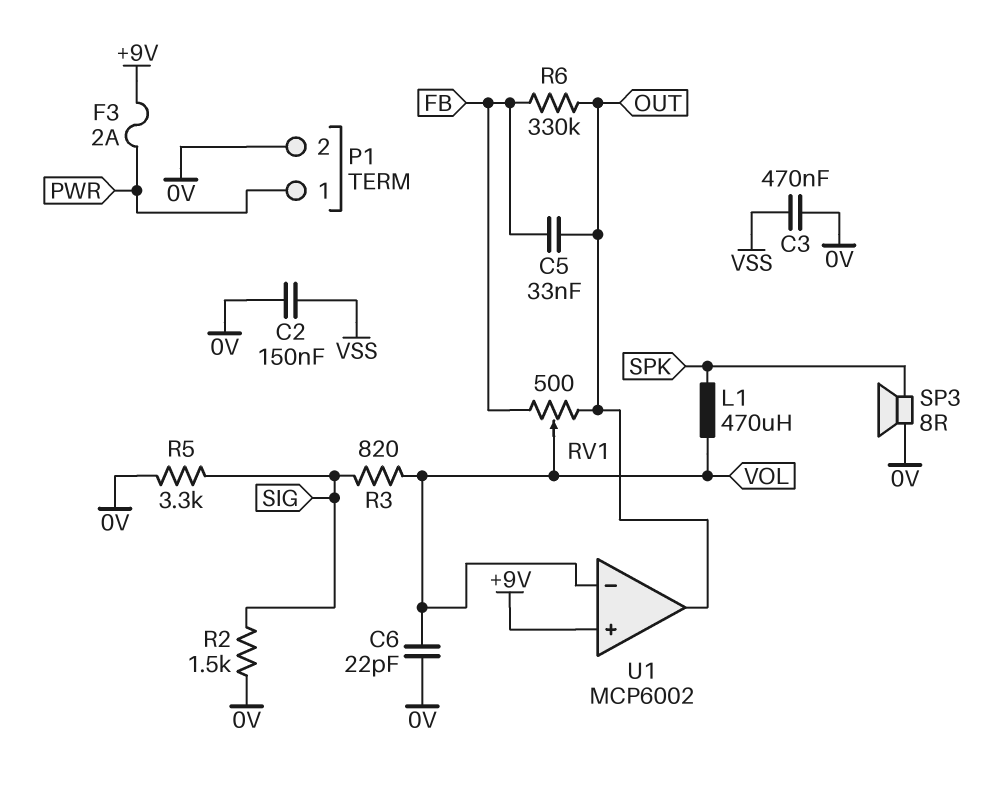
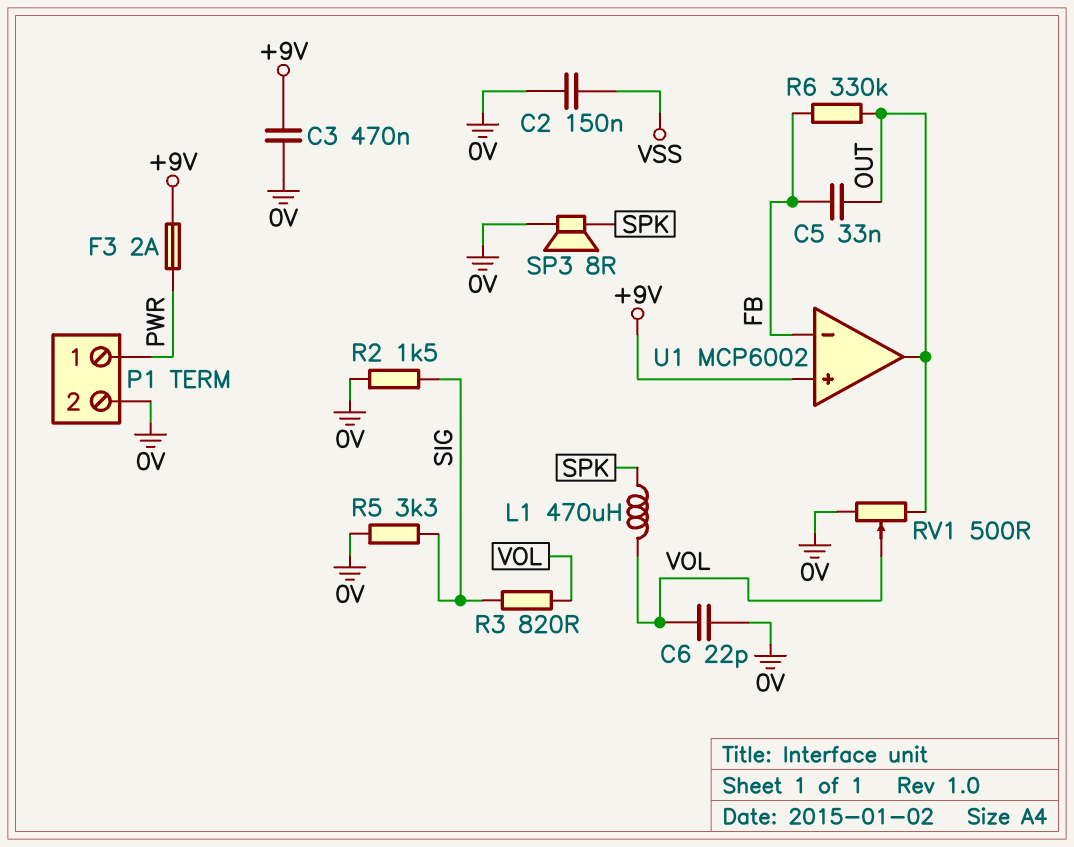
C3: 470nF (0V, VSS) -> 470nF (+9V, 0V)
RV1: 500 (FB, OUT, wiper VOL) -> 500 (0V, OUT, wiper VOL)
U1 pin in-: VOL -> FB

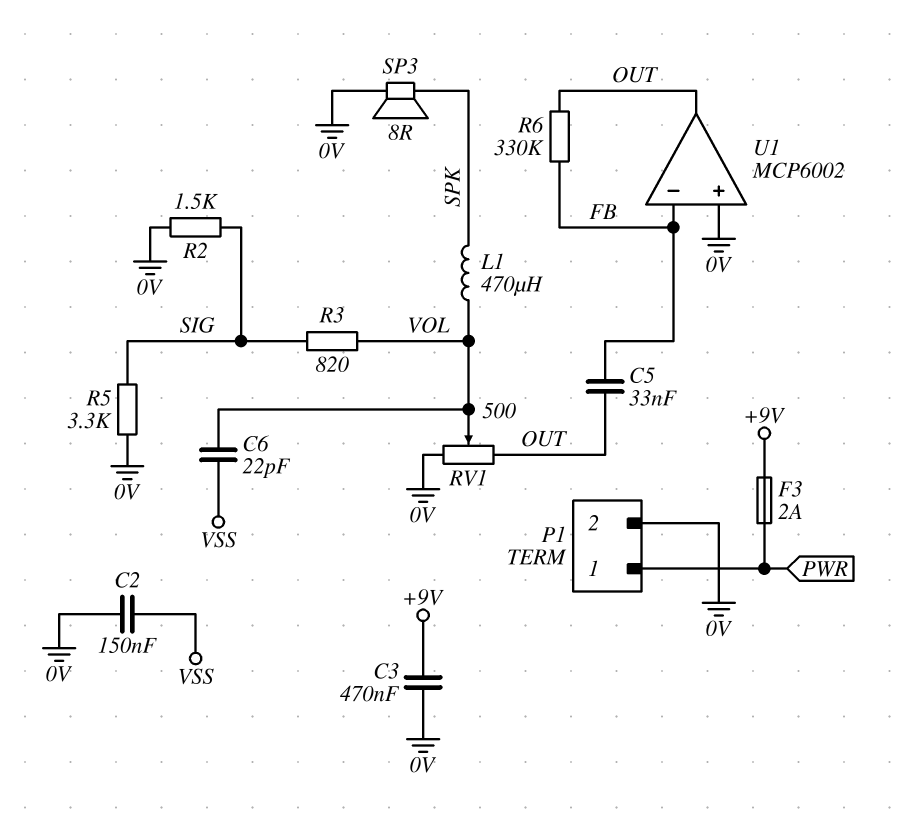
C6: 22pF (0V, VOL) -> 22pF (VOL, VSS)
U1 pin in+: +9V -> 0V

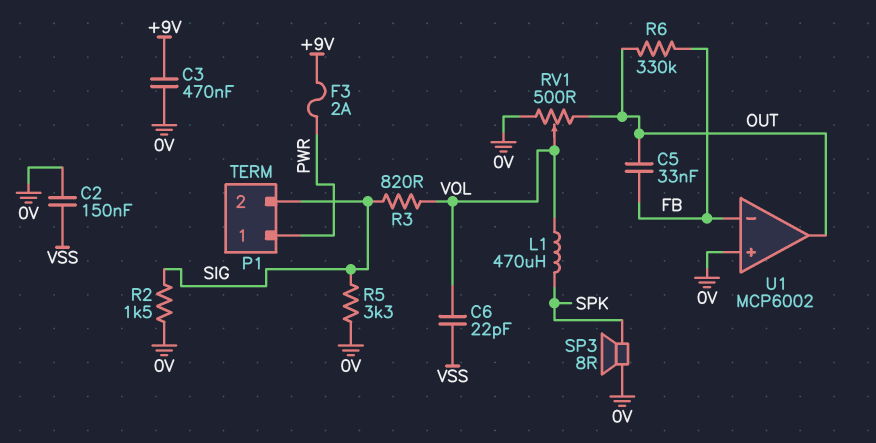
P1 pin 2: 0V -> SIG

